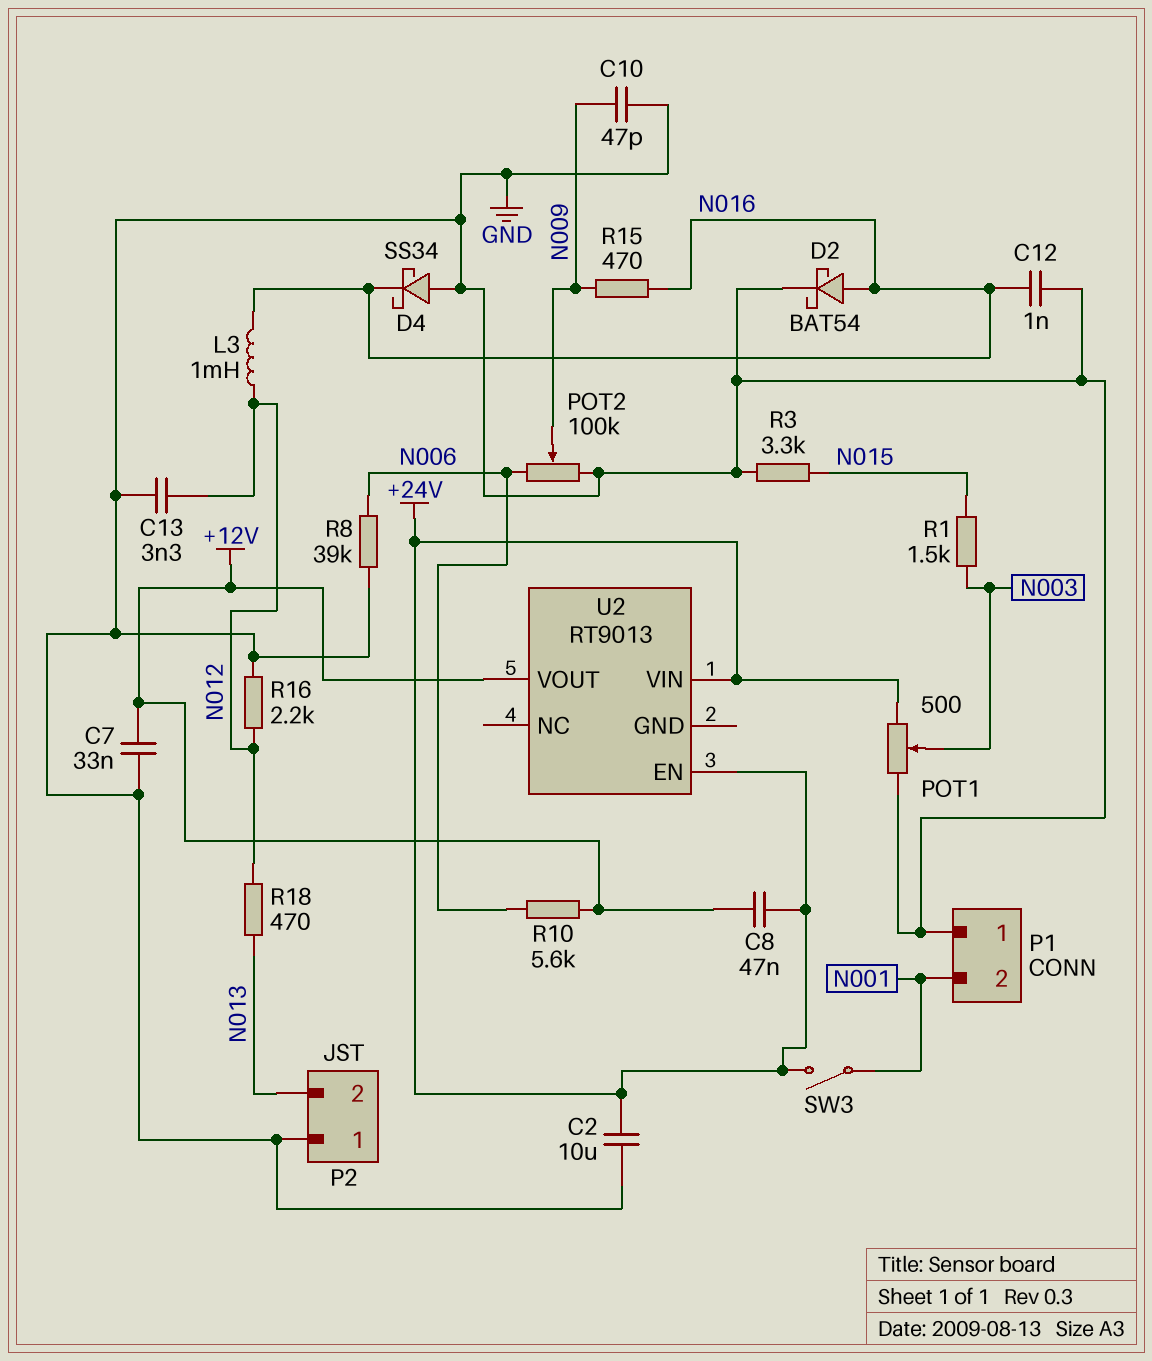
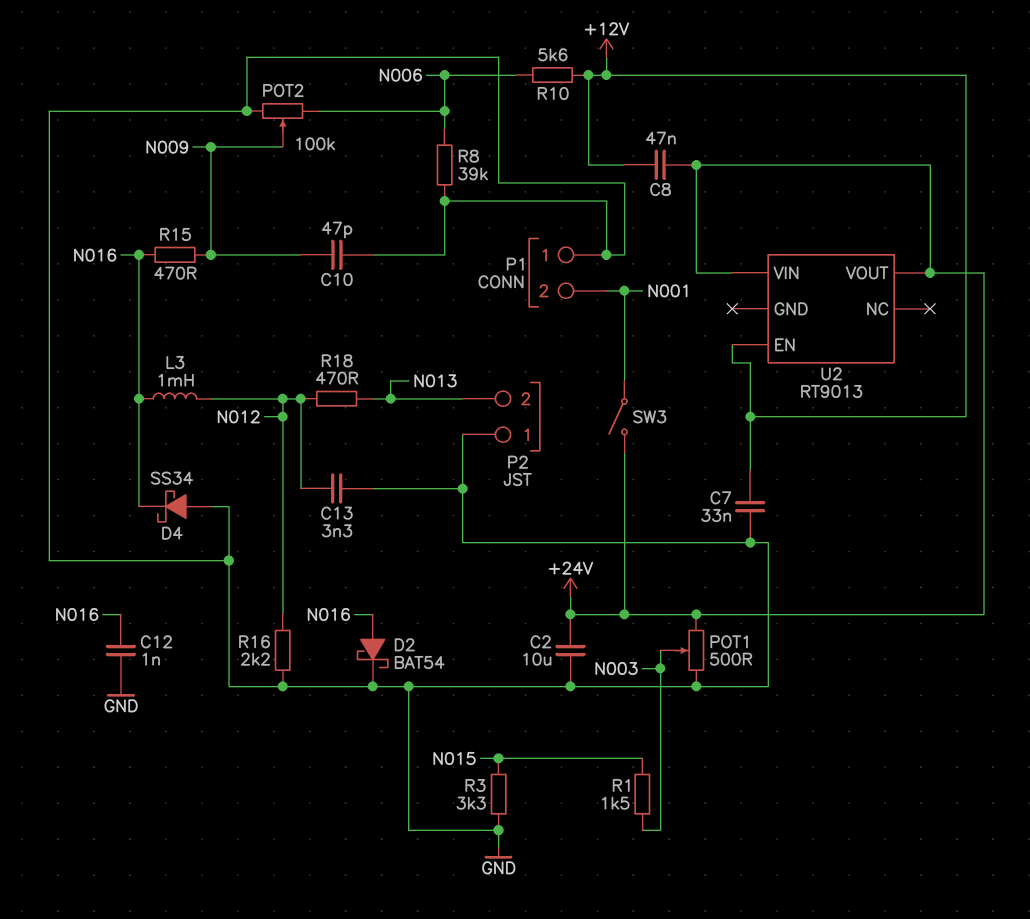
U2 pin EN: +24V -> +12V
U2 pin VOUT: +12V -> +24V

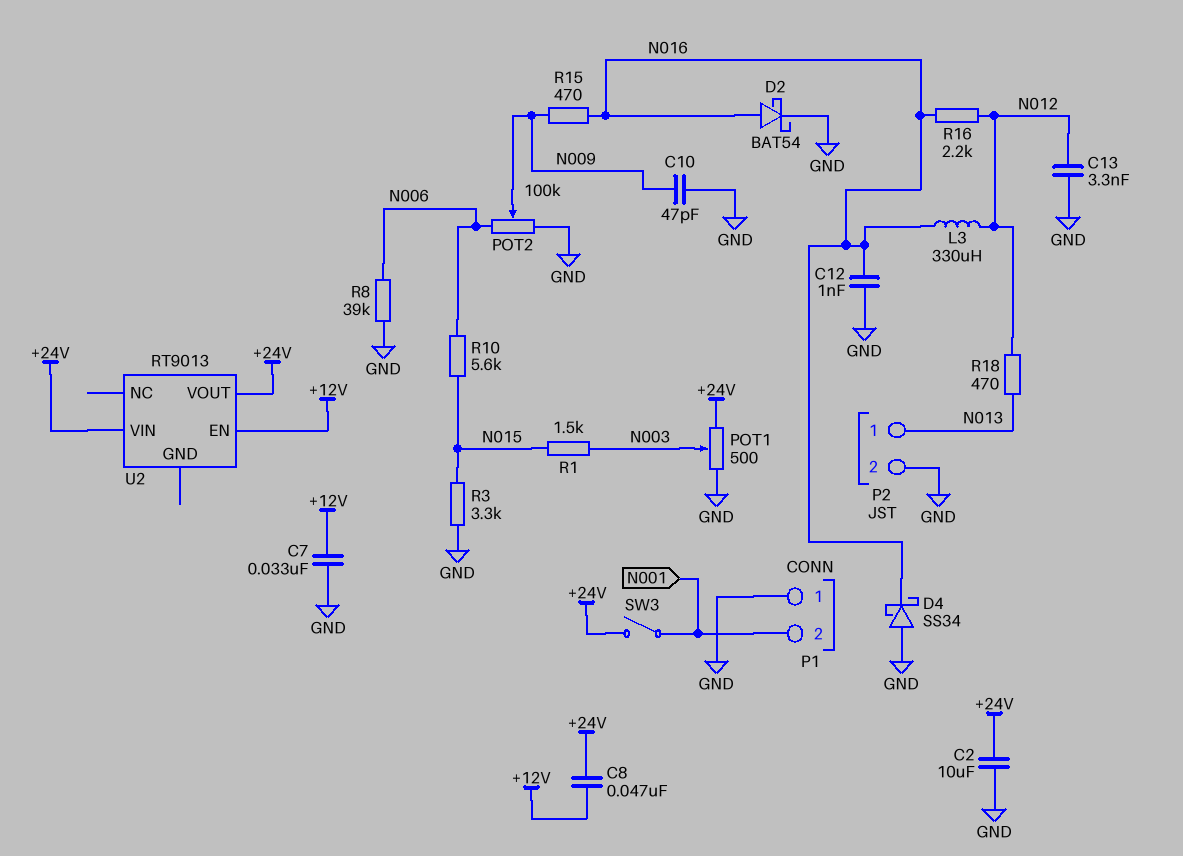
L3: 1mH (N012, N016) -> 330uH (N012, N016)
P2 pin 1: GND -> N013
P2 pin 2: N013 -> GND
R10: 5.6k (+12V, N006) -> 5.6k (N006, N015)
R16: 2.2k (GND, N012) -> 2.2k (N012, N016)

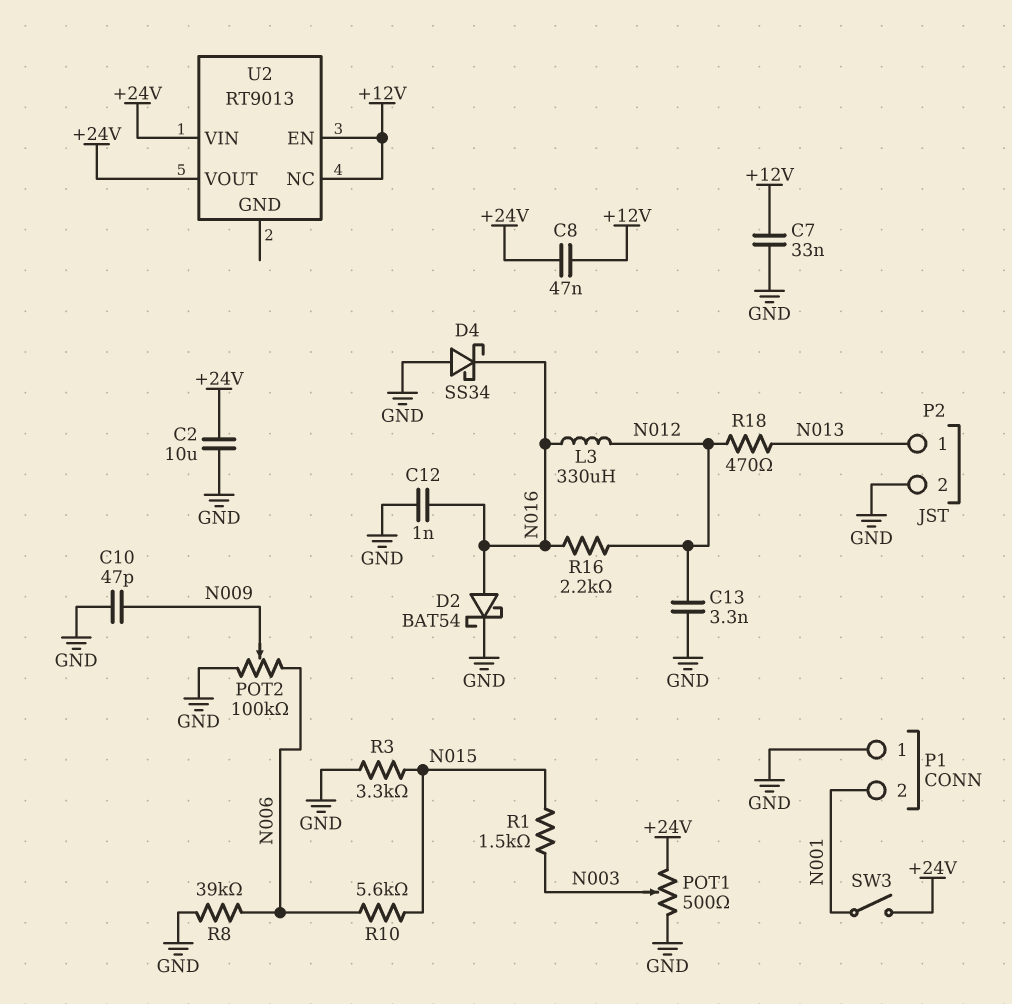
R15: 470 (N009, N016) -> none
U2 pin NC: none -> +12V

